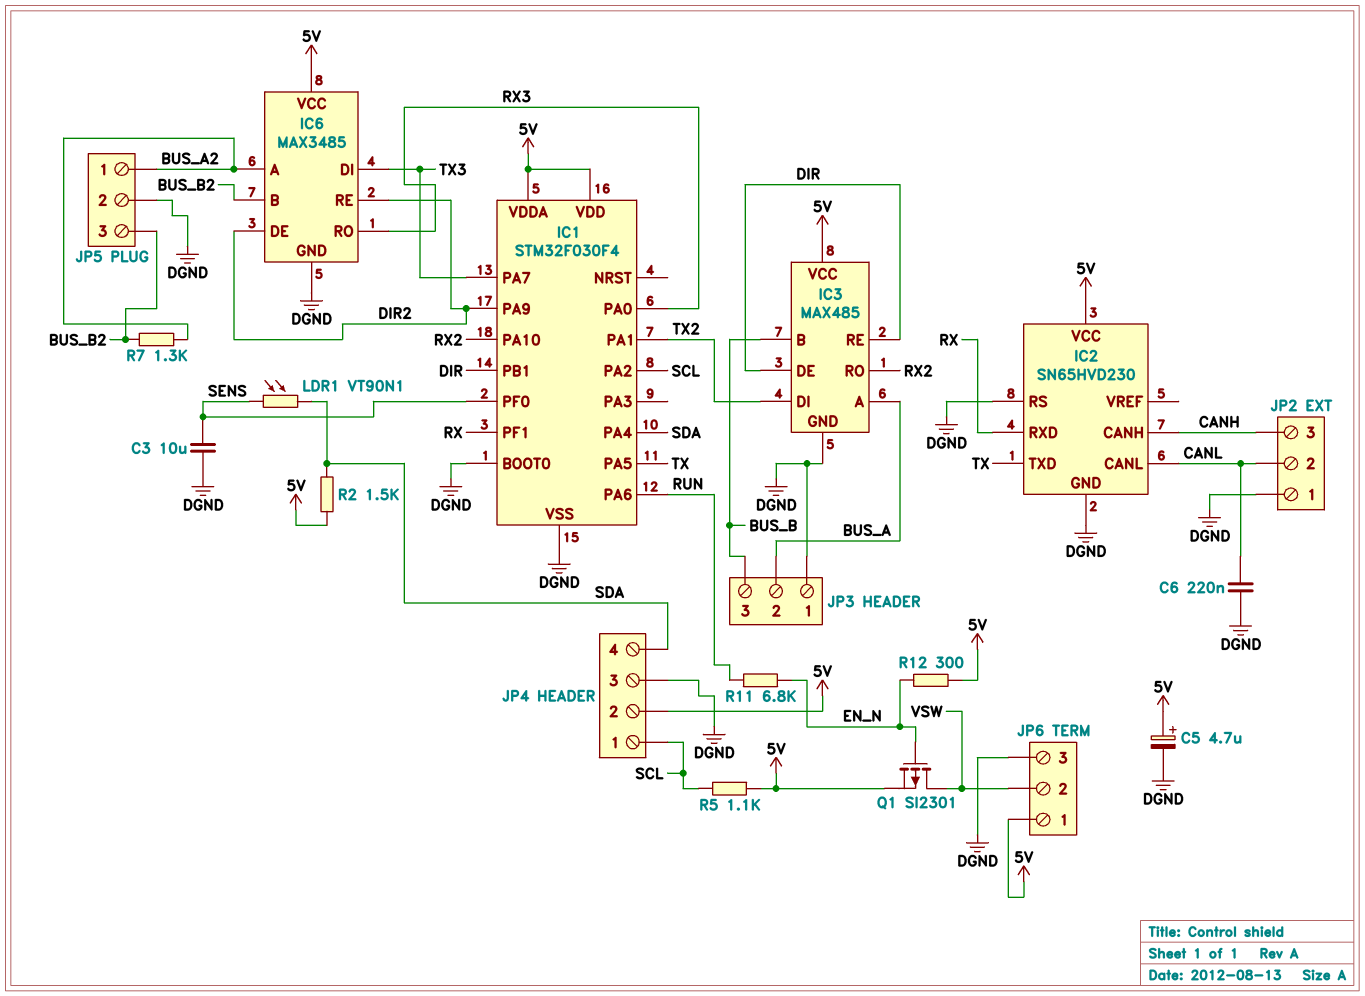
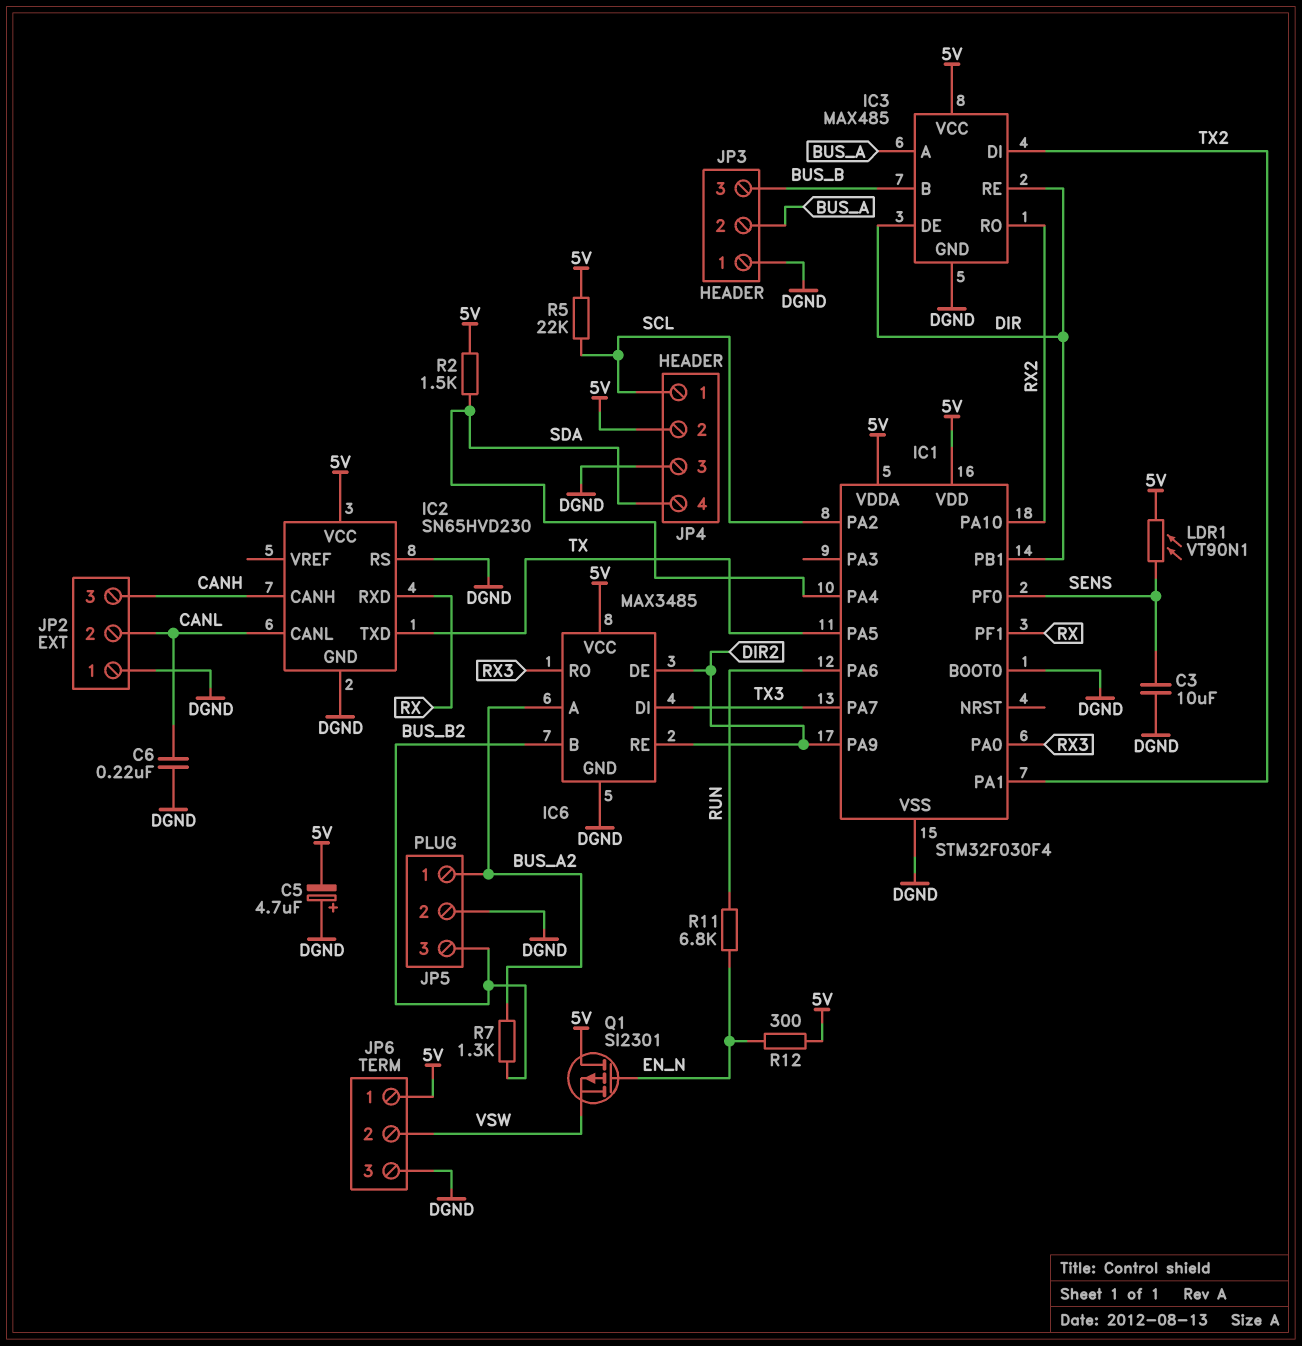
C5: 4.7uF (plus 5V, minus DGND) -> 4.7uF (plus DGND, minus 5V)
LDR1: VT90N1 (SDA, SENS) -> VT90N1 (5V, SENS)
Q1: PMOS SI2301 (G EN_N, D VSW, S 5V) -> PMOS SI2301 (G EN_N, D 5V, S VSW)
R5: 1.1k (5V, SCL) -> 22k (5V, SCL)

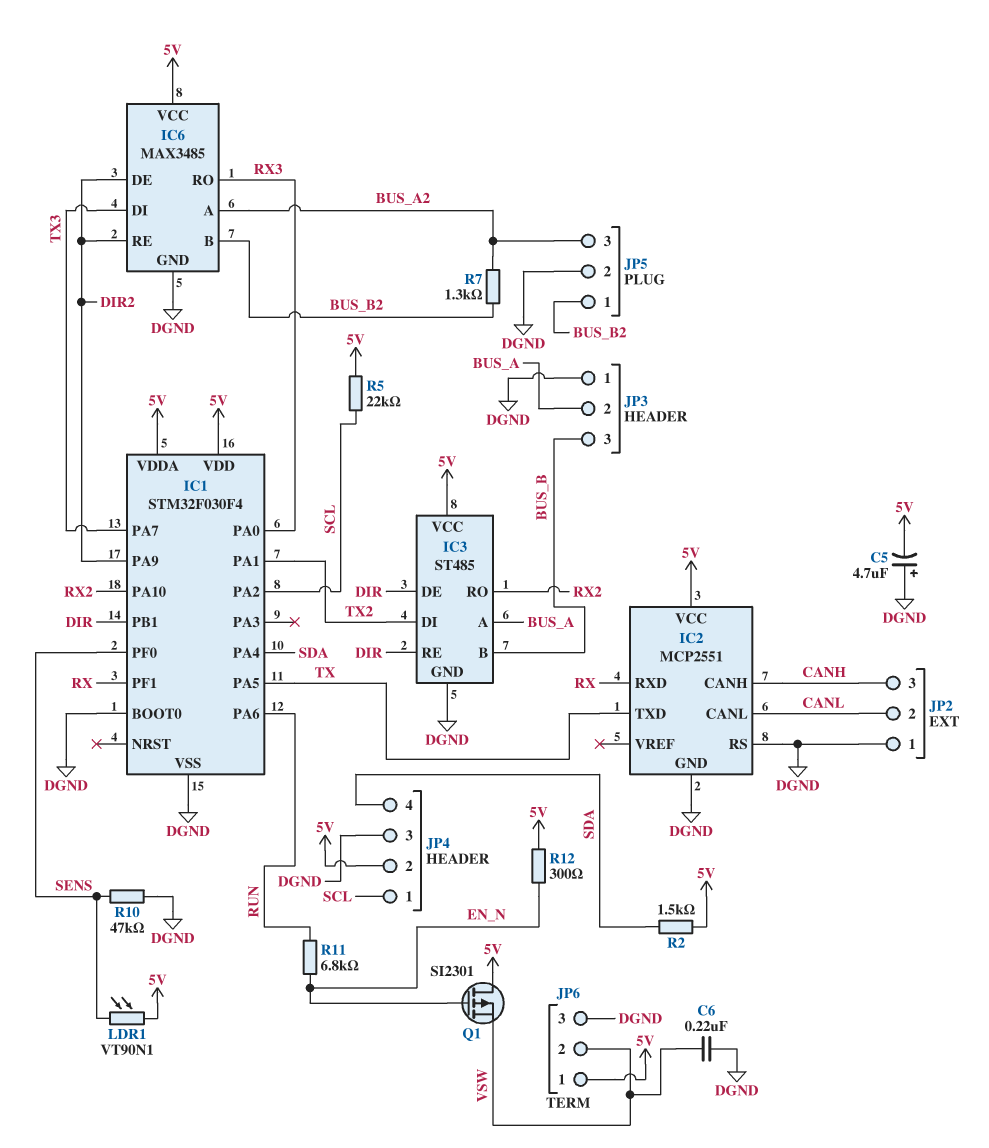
C3: 10uF (DGND, SENS) -> none
C6: 220nF (CANL, DGND) -> 220nF (DGND, VSW)
IC2: SN65HVD230 -> MCP2551
IC3: MAX485 -> ST485
JP5 pin 1: BUS_A2 -> BUS_B2
JP5 pin 3: BUS_B2 -> BUS_A2
R10: none -> 47k (DGND, SENS)

